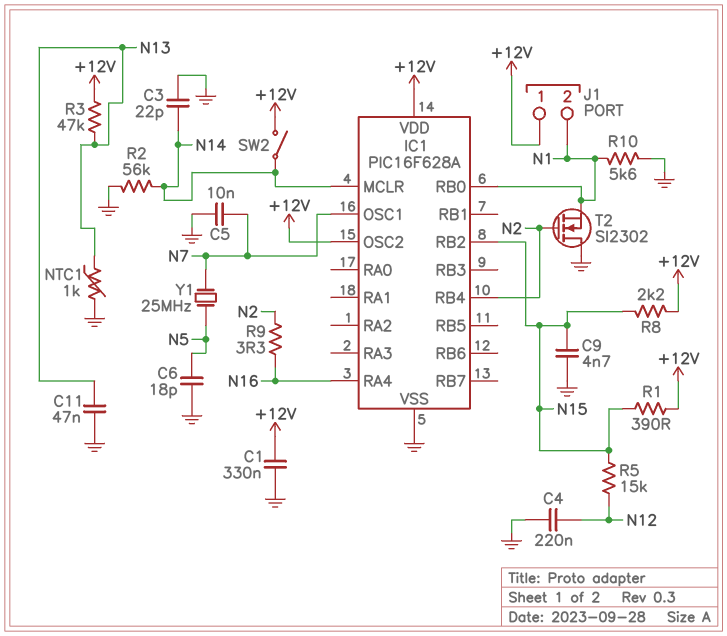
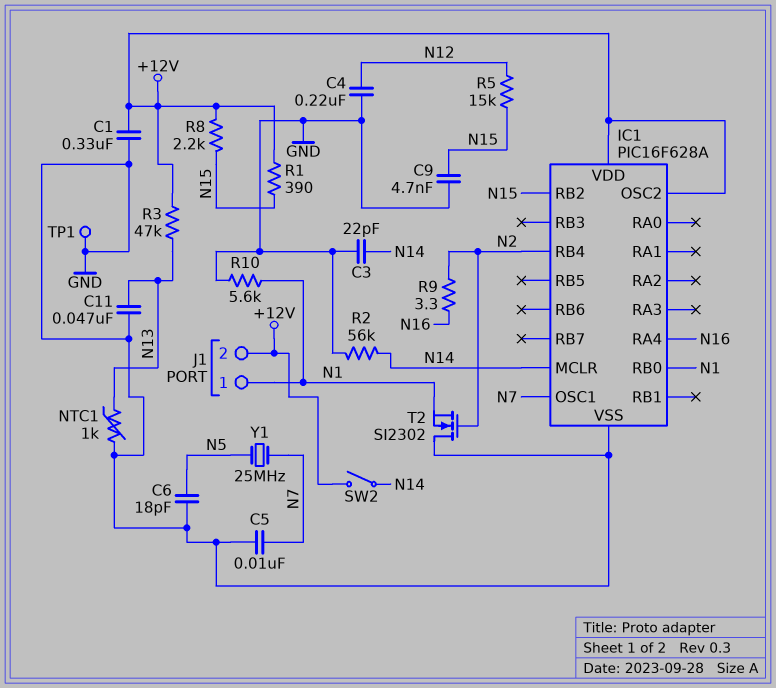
J1 pin 1: +12V -> N1
J1 pin 2: N1 -> +12V
TP1: none -> test point (GND)

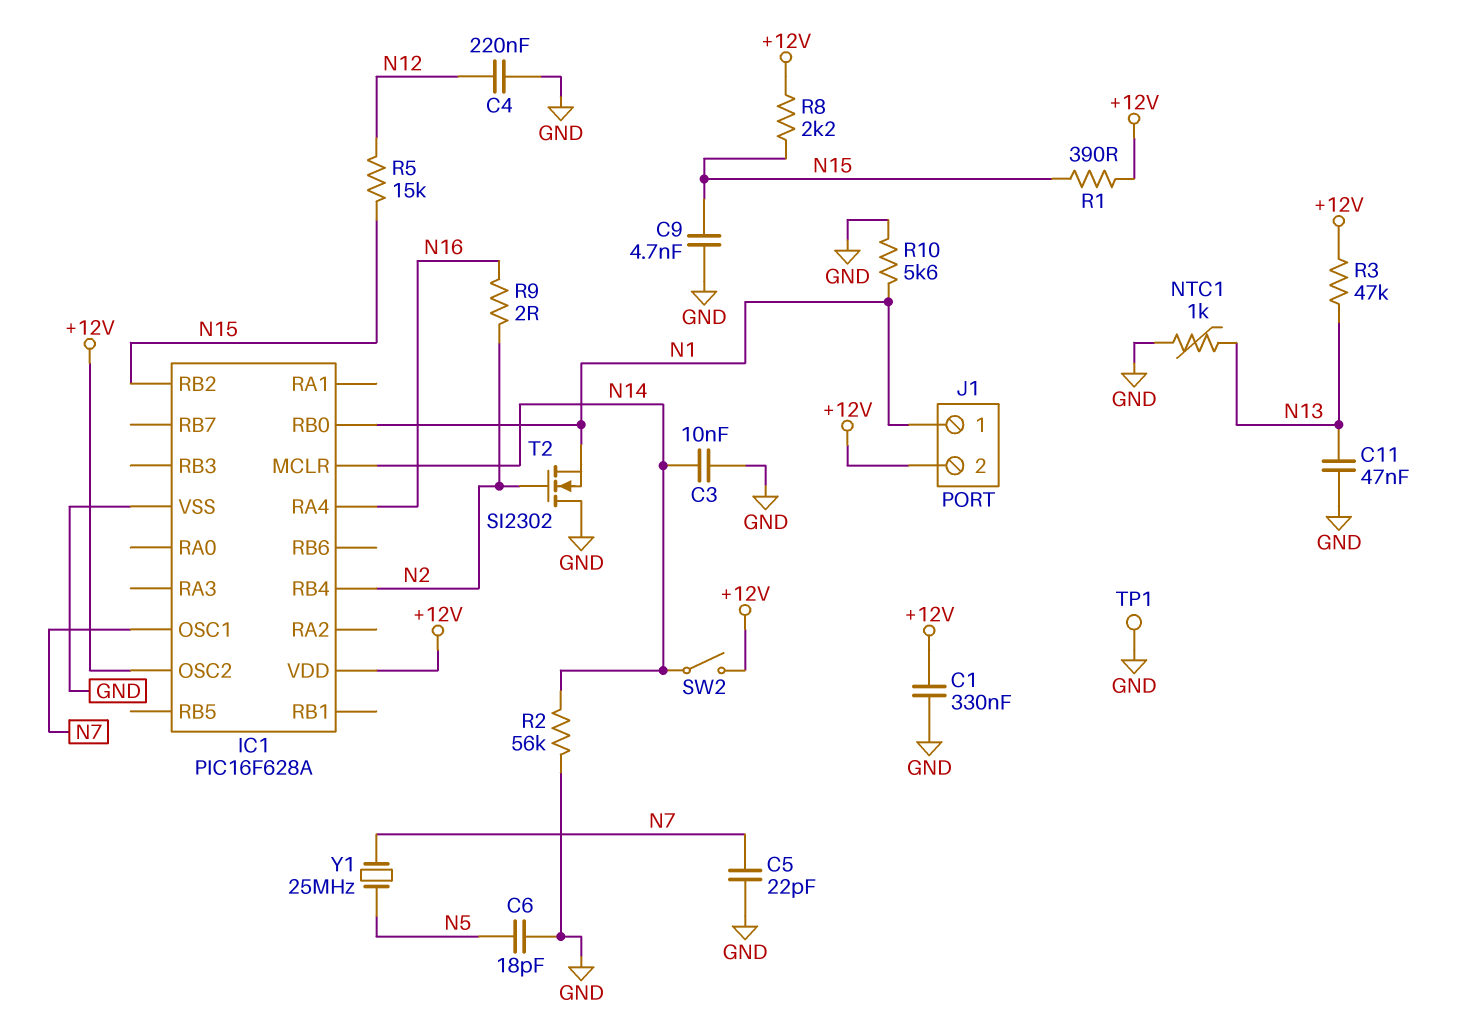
C3: 22pF (GND, N14) -> 10nF (GND, N14)
C5: 10nF (GND, N7) -> 22pF (GND, N7)
R9: 3.3 (N2, N16) -> 2 (N2, N16)

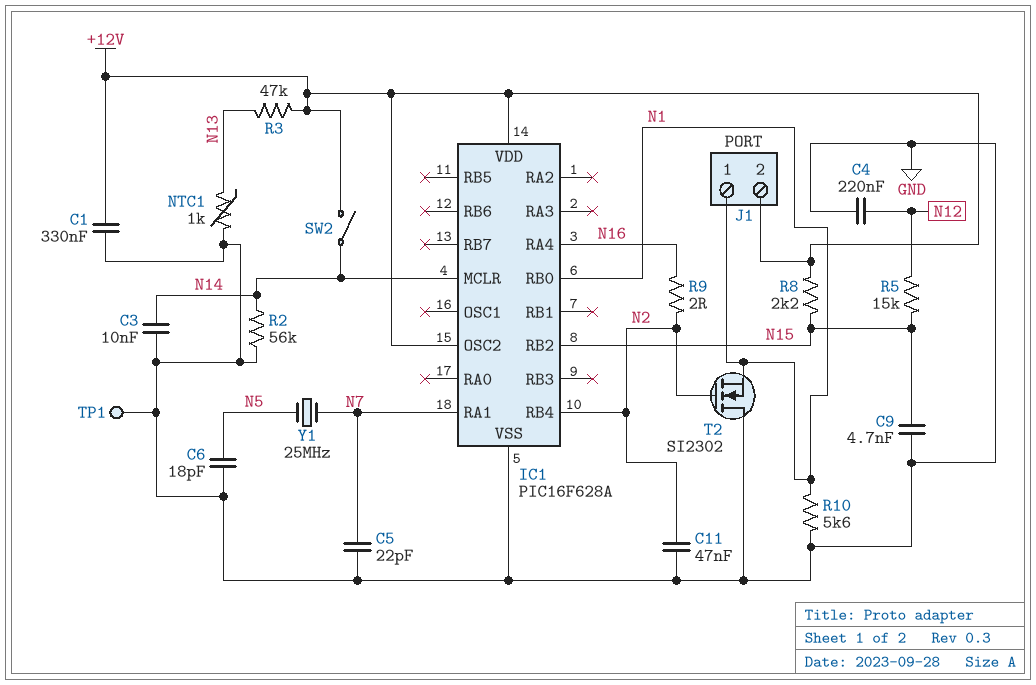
C11: 47nF (GND, N13) -> 47nF (GND, N2)
IC1 pin OSC1: N7 -> none
IC1 pin RA1: none -> N7
R1: 390 (+12V, N15) -> none

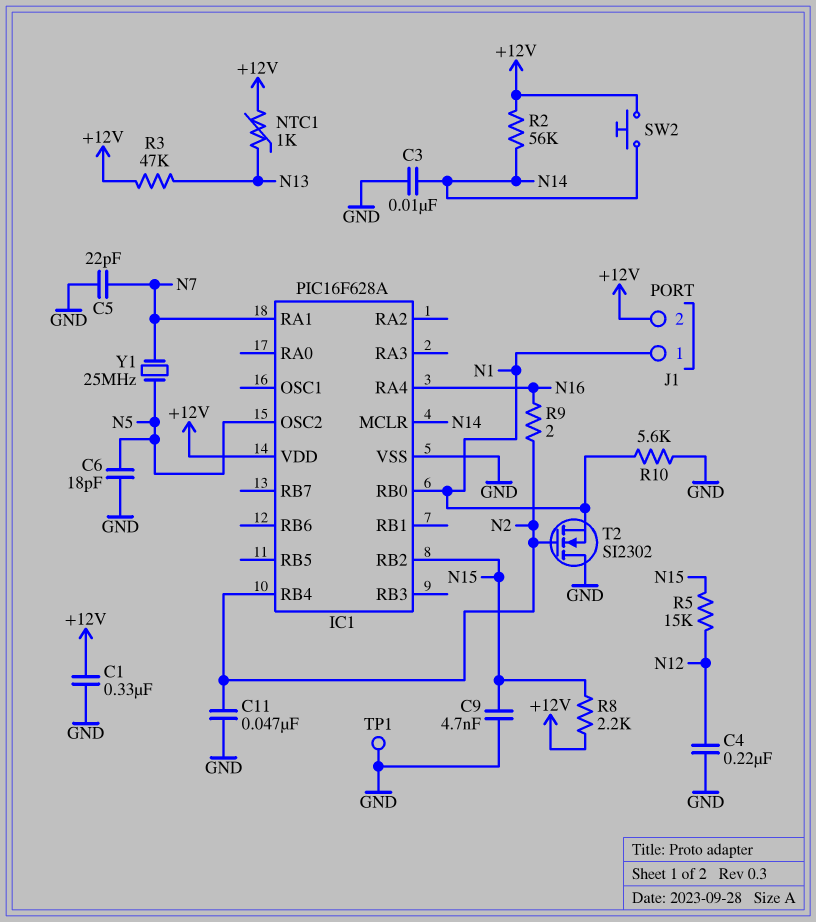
IC1 pin OSC2: +12V -> N5
NTC1: 1k (GND, N13) -> 1k (+12V, N13)
R2: 56k (GND, N14) -> 56k (+12V, N14)
SW2: switch (+12V, N14) -> button (+12V, N14)

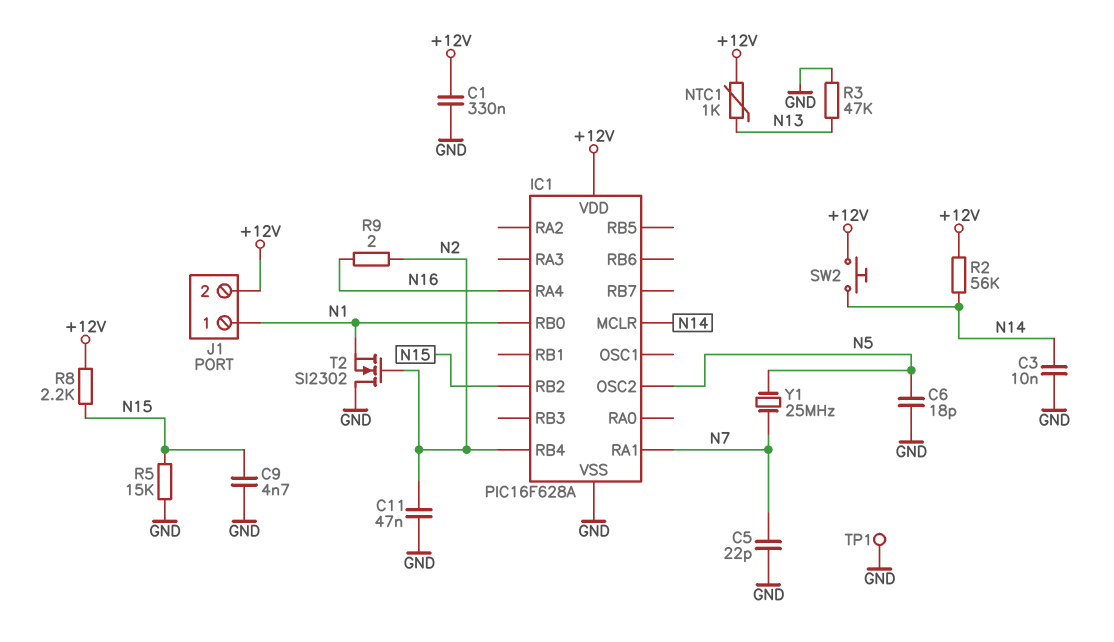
C4: 220nF (GND, N12) -> none
R3: 47k (+12V, N13) -> 47k (GND, N13)
R5: 15k (N12, N15) -> 15k (GND, N15)
R10: 5.6k (GND, N1) -> none

